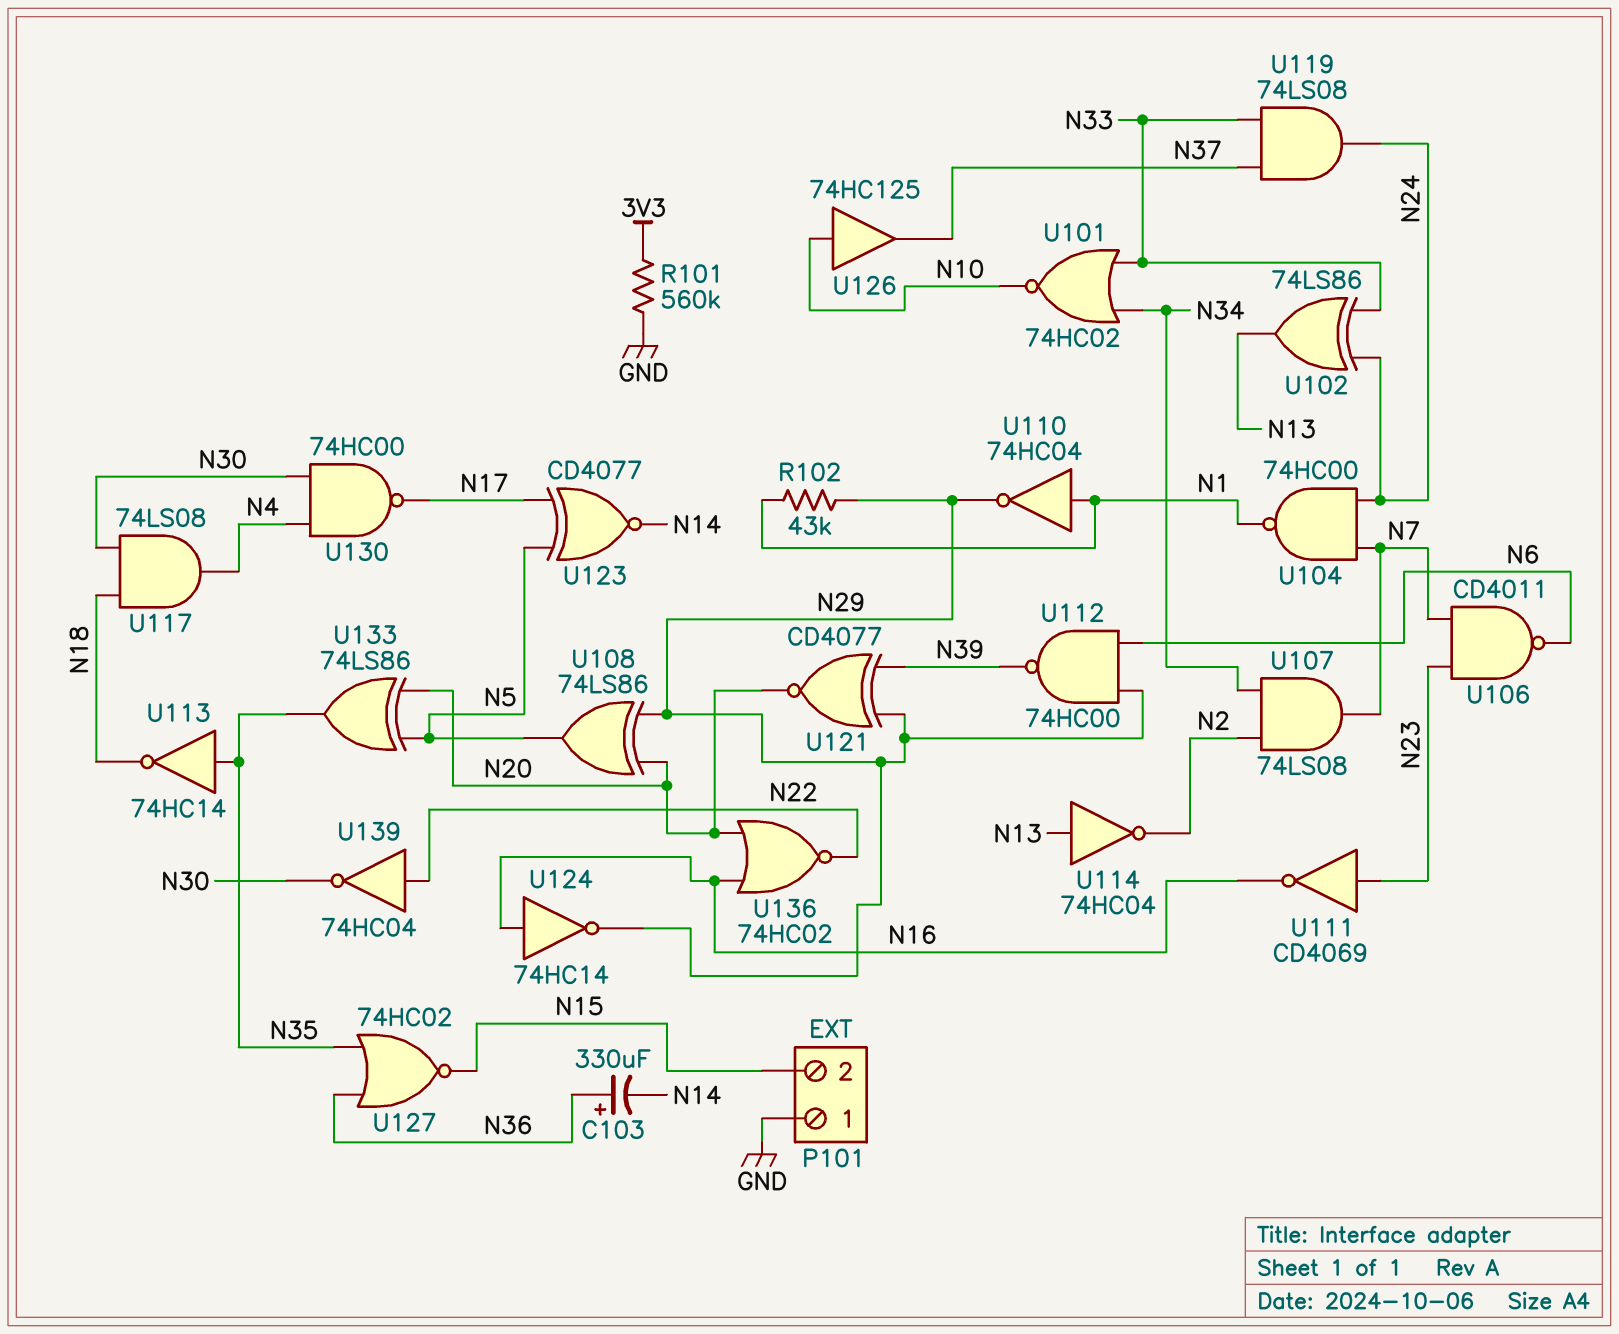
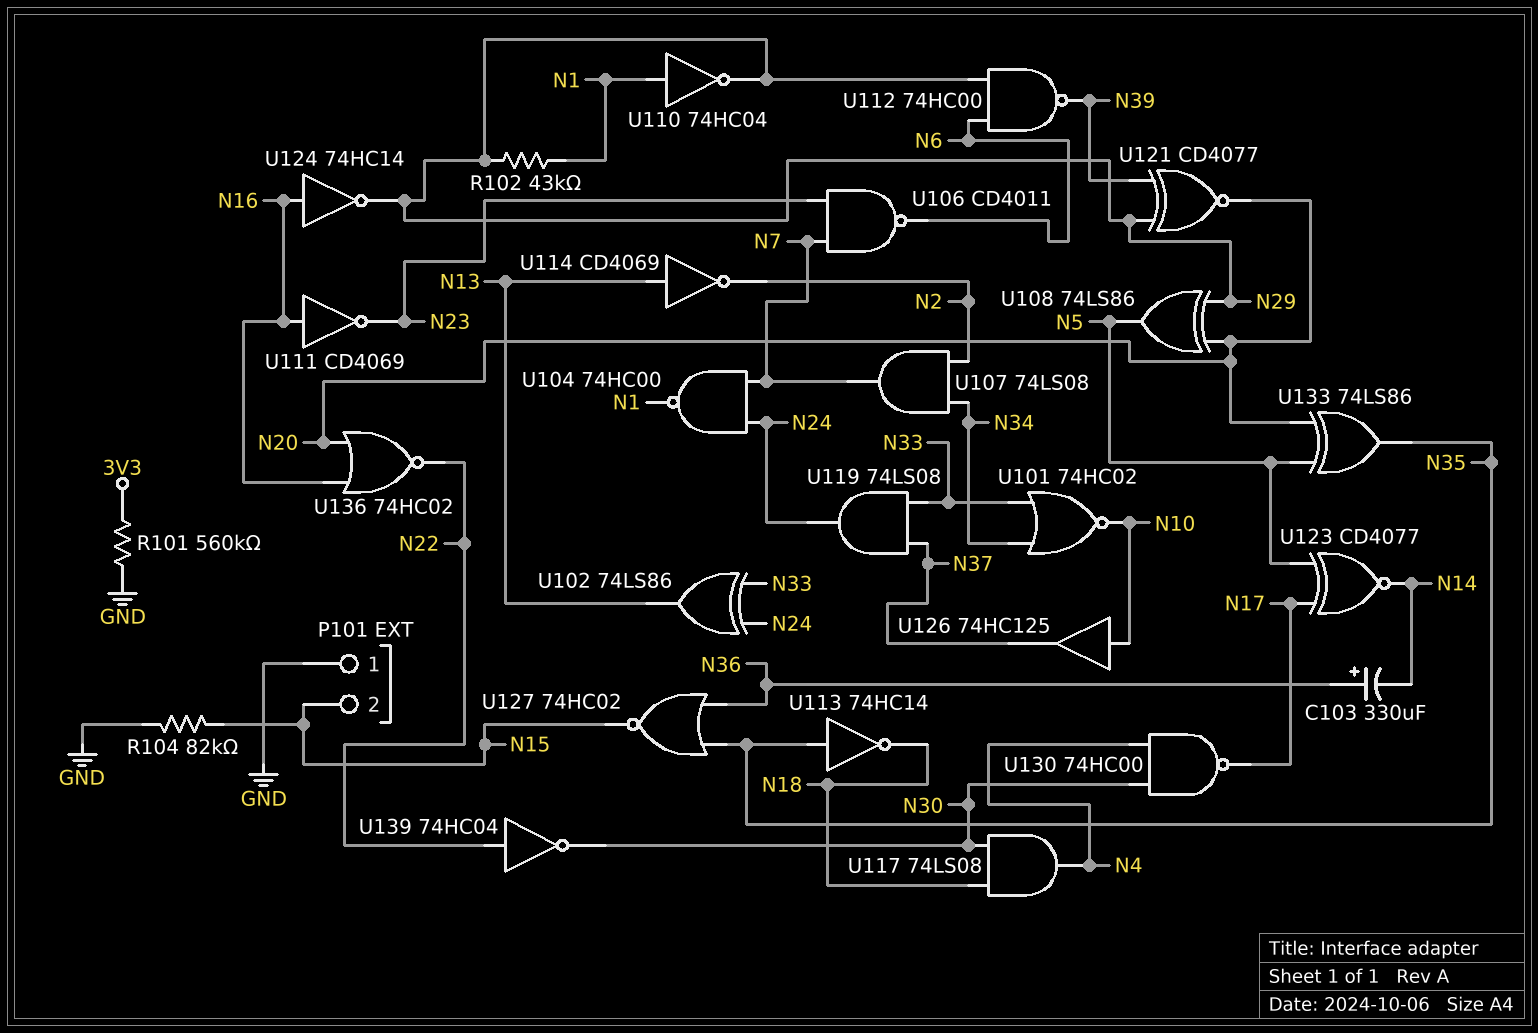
R104: none -> 82k (GND, N15)
U111: NOT CD4069 (in N23, out N16) -> NOT CD4069 (in N16, out N23)
U114: NOT 74HC04 (in N13, out N2) -> NOT CD4069 (in N13, out N2)

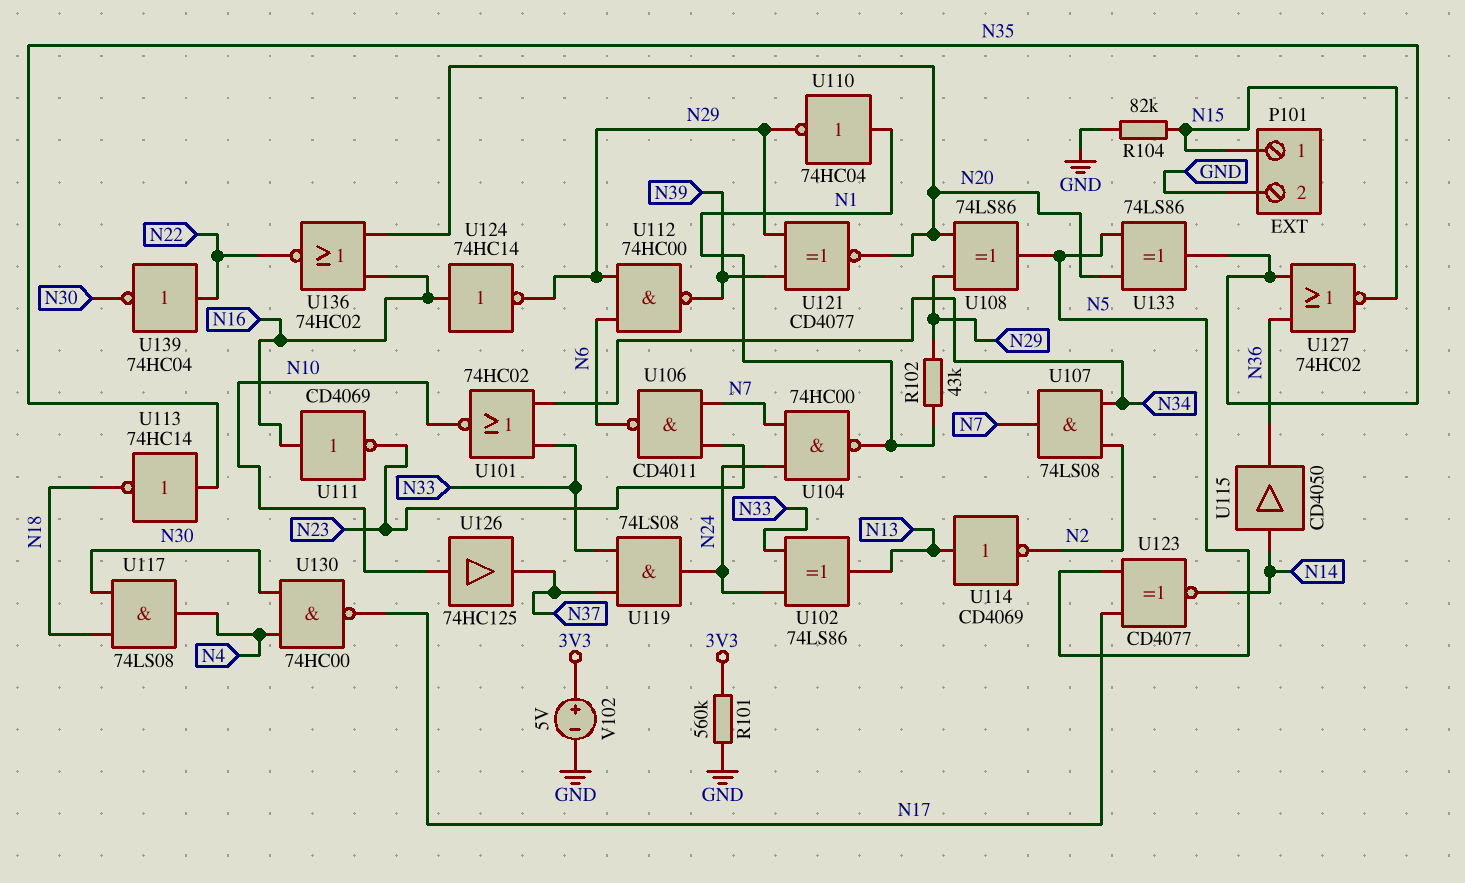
C103: 330uF (plus N36, minus N14) -> none
P101 pin 1: GND -> N15
P101 pin 2: N15 -> GND
U115: none -> buffer CD4050 (in N14, out N36)
V102: none -> 5V (plus 3V3, minus GND)

